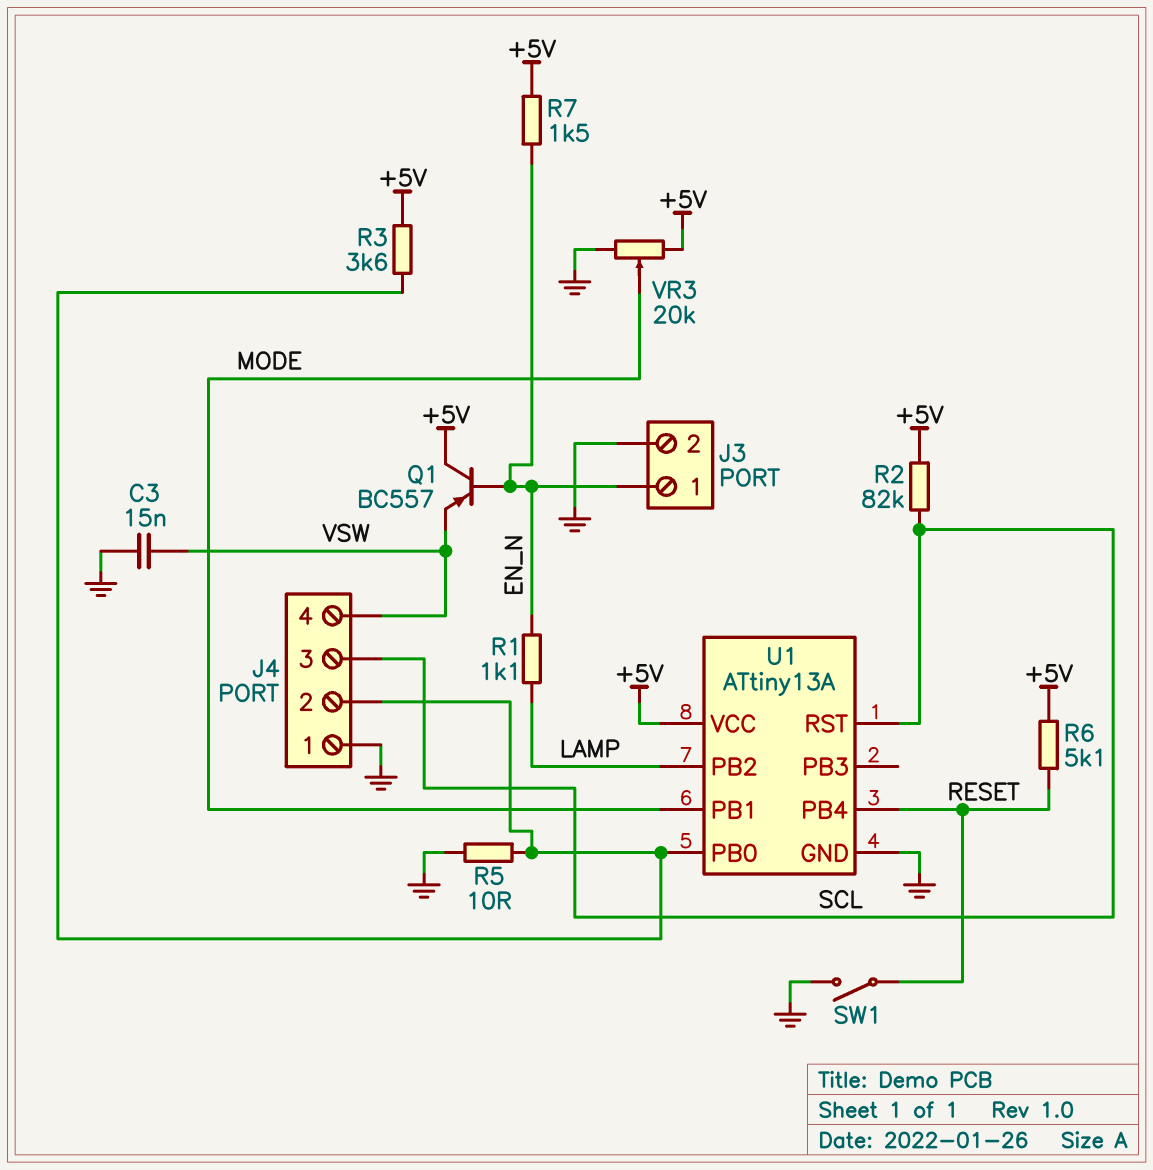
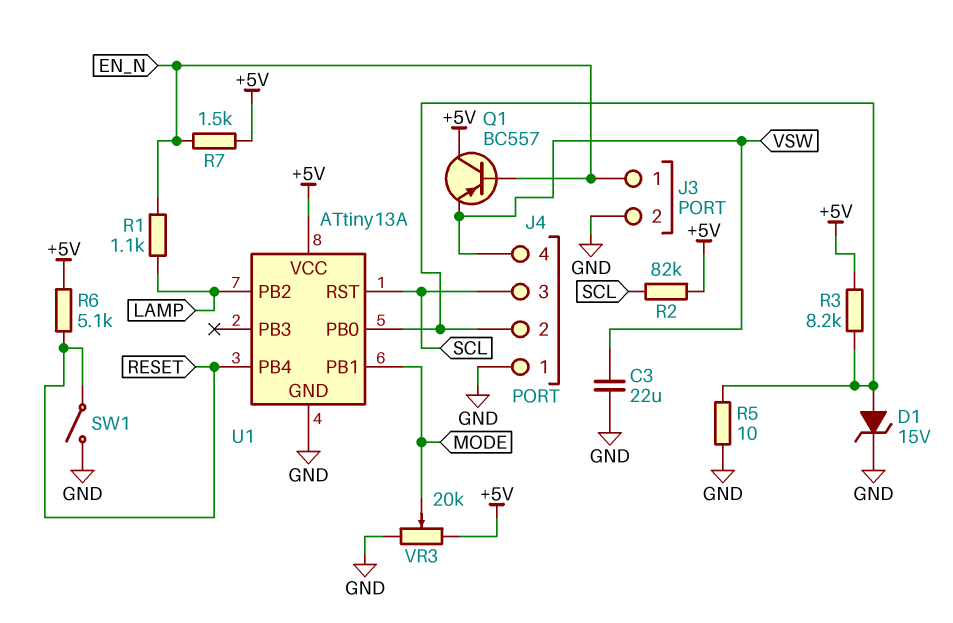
C3: 15nF (GND, VSW) -> 22uF (GND, VSW)
D1: none -> zener 15V (A J4/2, K GND)
R3: 3.6k (+5V, J4/2) -> 8.2k (+5V, J4/2)

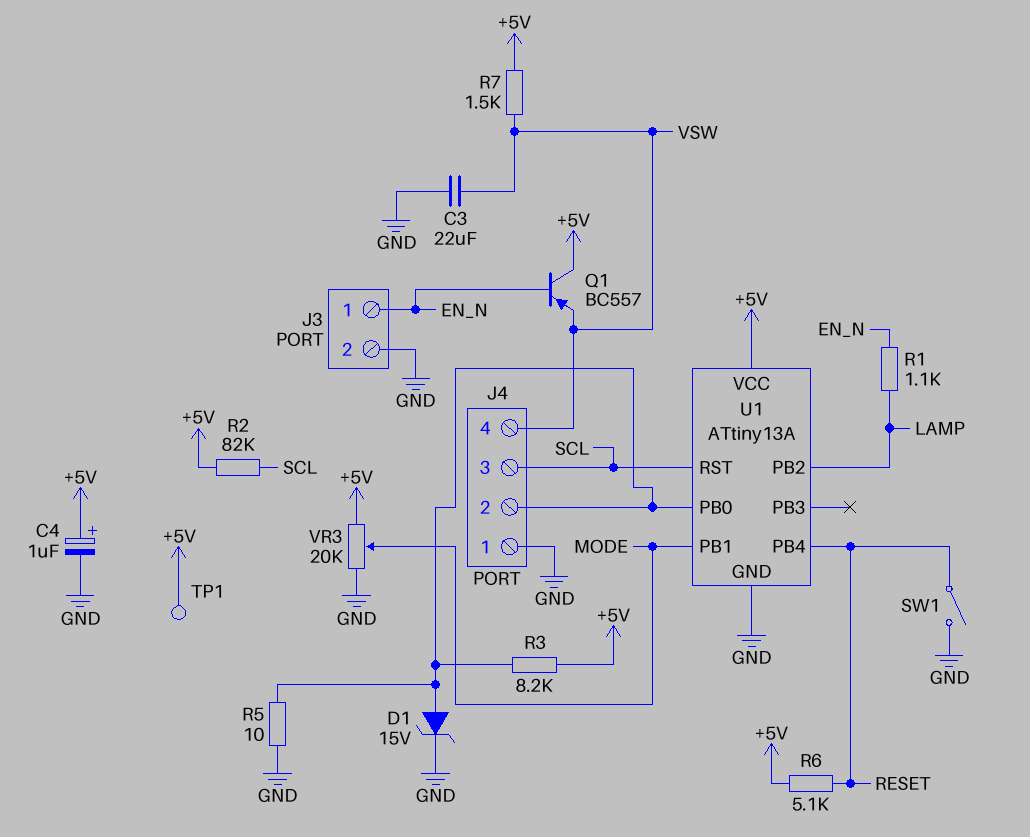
C4: none -> 1uF (plus +5V, minus GND)
R7: 1.5k (+5V, EN_N) -> 1.5k (+5V, VSW)
TP1: none -> test point (+5V)

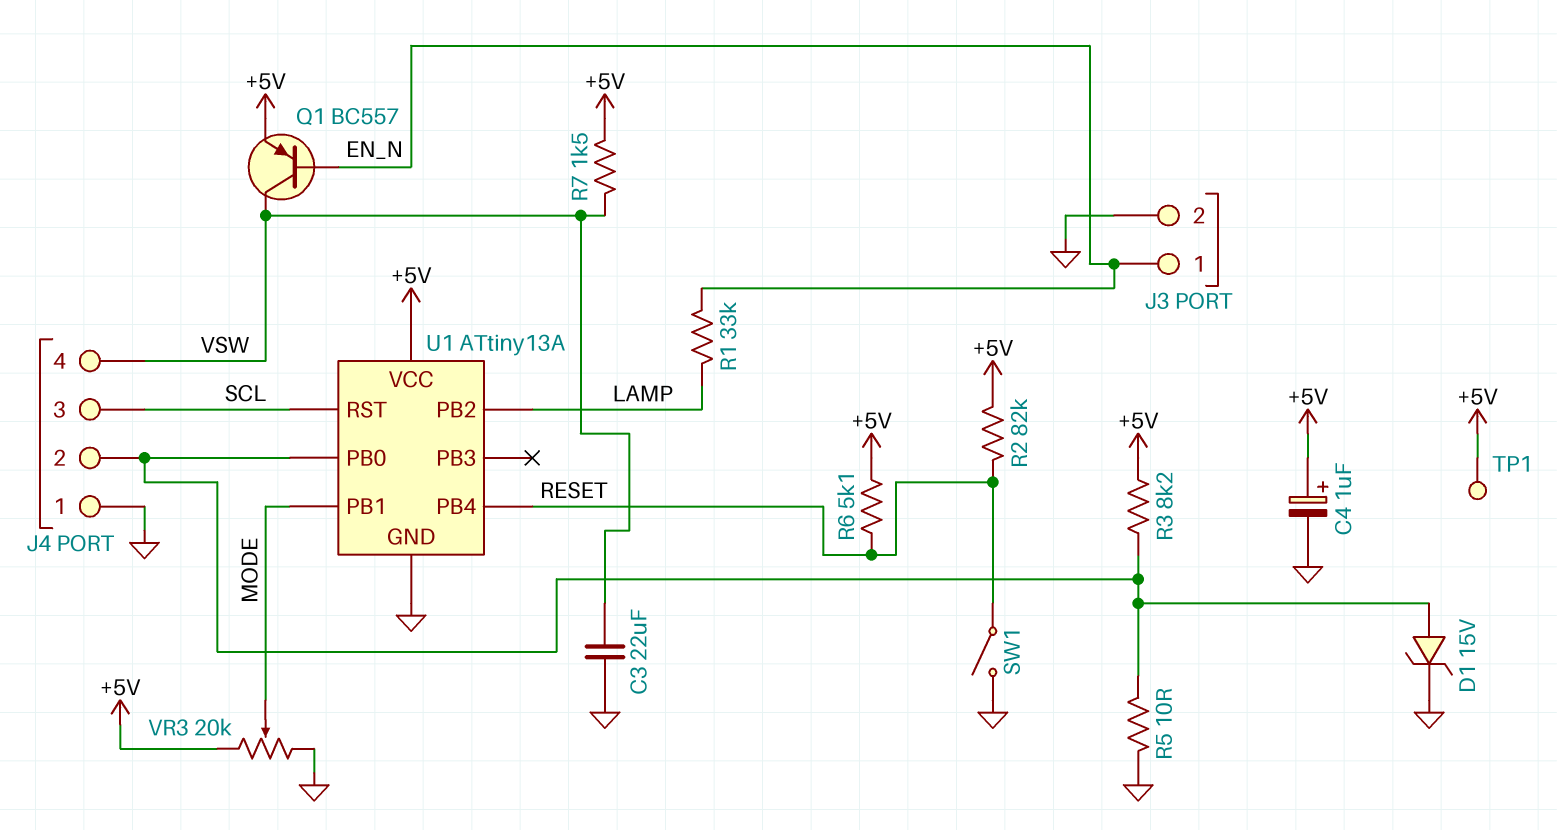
Q1: PNP BC557 (B EN_N, C +5V, E VSW) -> PNP BC557 (B EN_N, C VSW, E +5V)
R1: 1.1k (EN_N, LAMP) -> 33k (EN_N, LAMP)
R2: 82k (+5V, SCL) -> 82k (+5V, RESET)

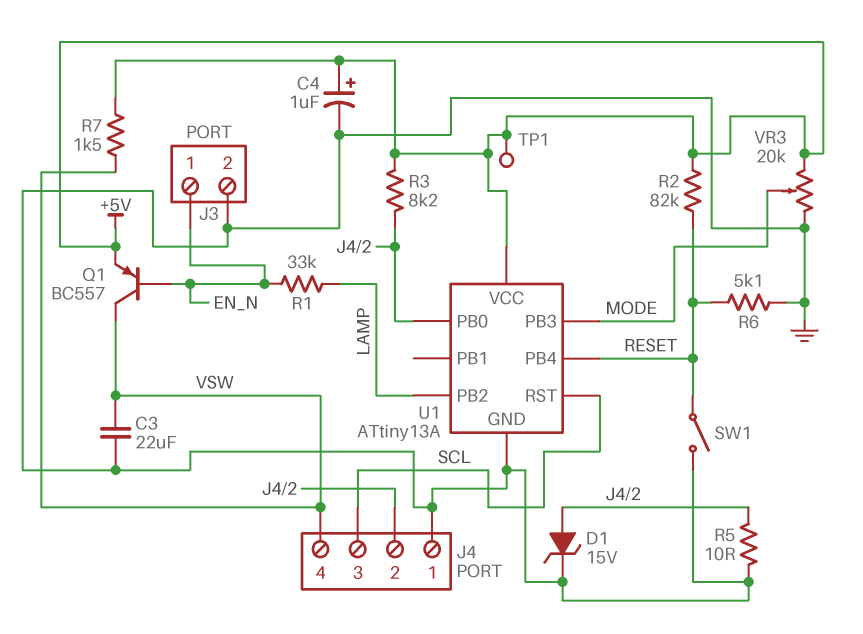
R6: 5.1k (+5V, RESET) -> 5.1k (GND, RESET)
U1 pin PB1: MODE -> none
U1 pin PB3: none -> MODE

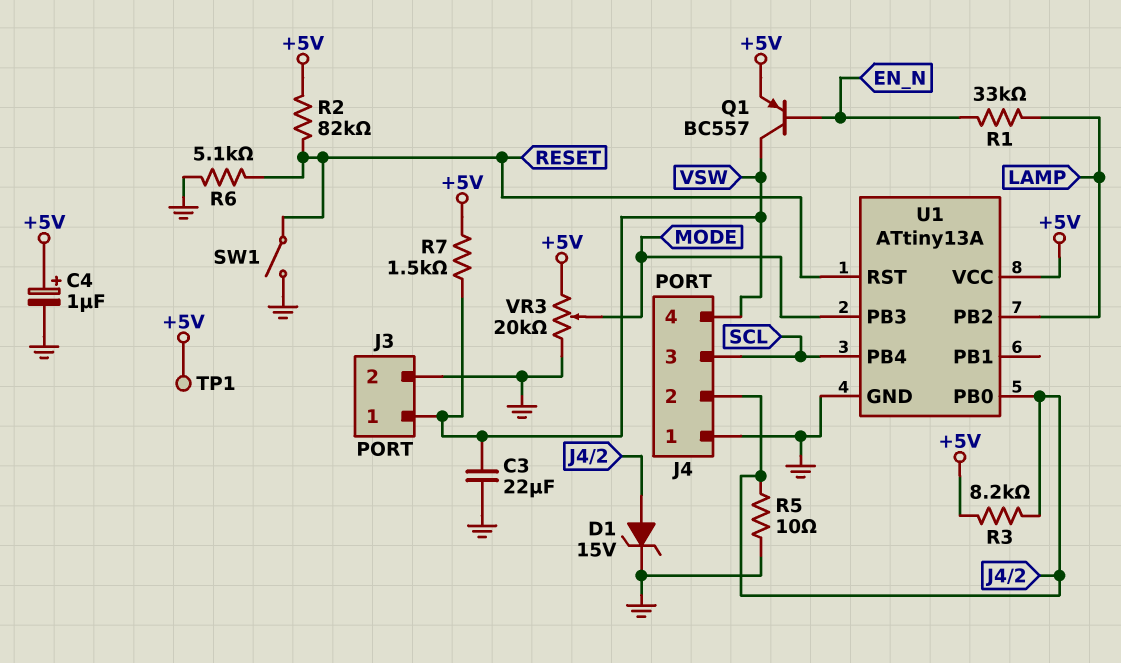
J3 pin 1: EN_N -> VSW
U1 pin PB4: RESET -> SCL
U1 pin RST: SCL -> RESET

